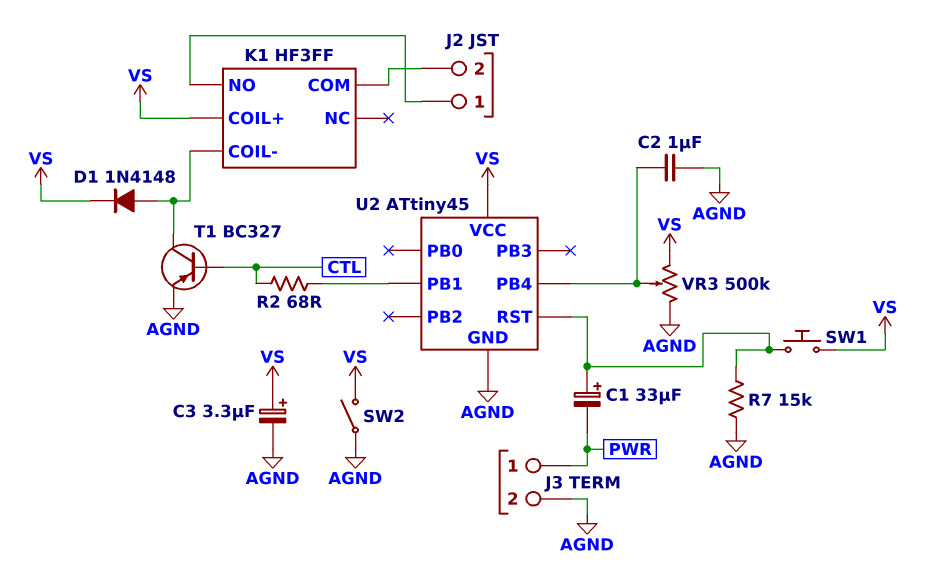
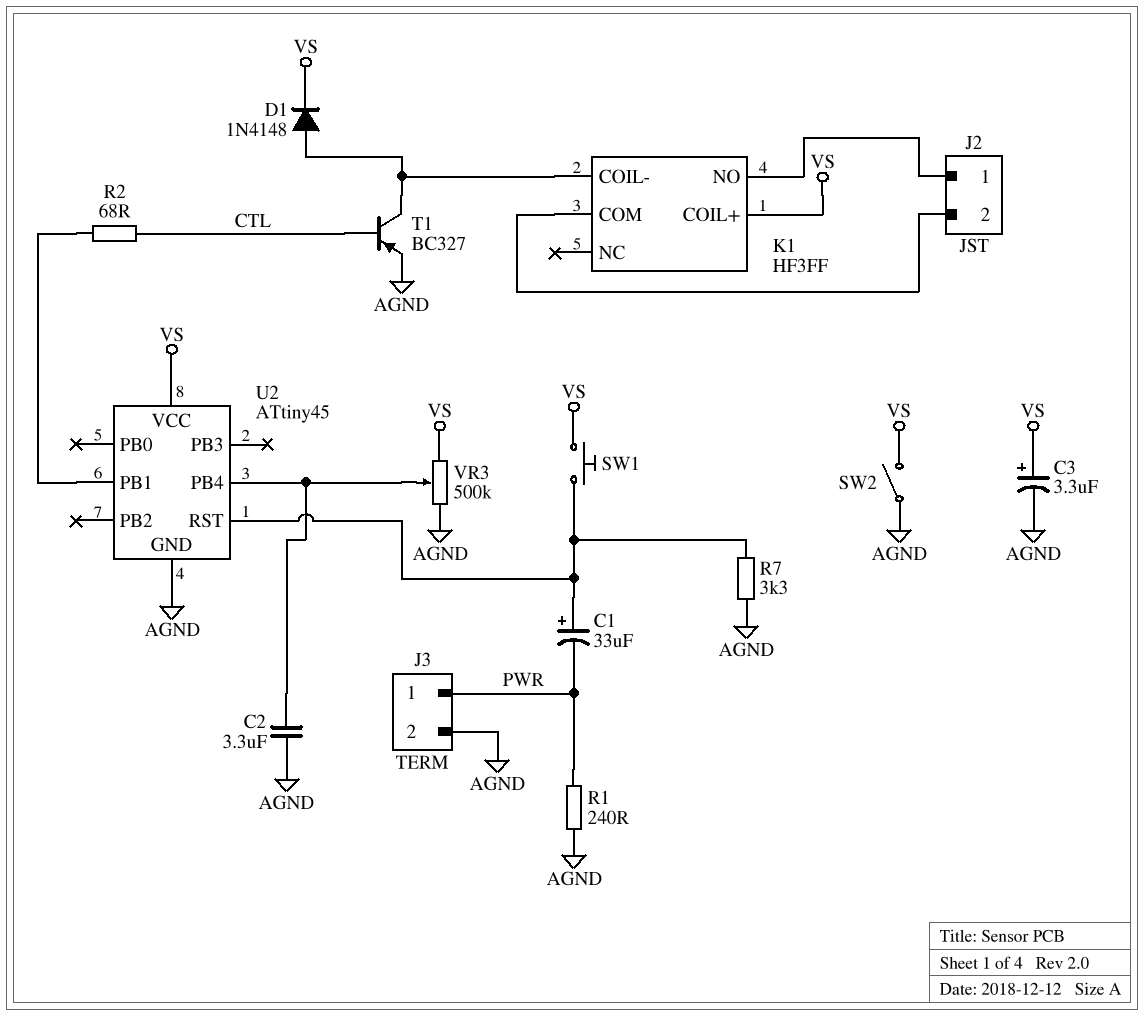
C2: 1uF (AGND, U2/PB4) -> 3.3uF (AGND, U2/PB4)
R1: none -> 240 (AGND, PWR)
R7: 15k (AGND, U2/RST) -> 3.3k (AGND, U2/RST)

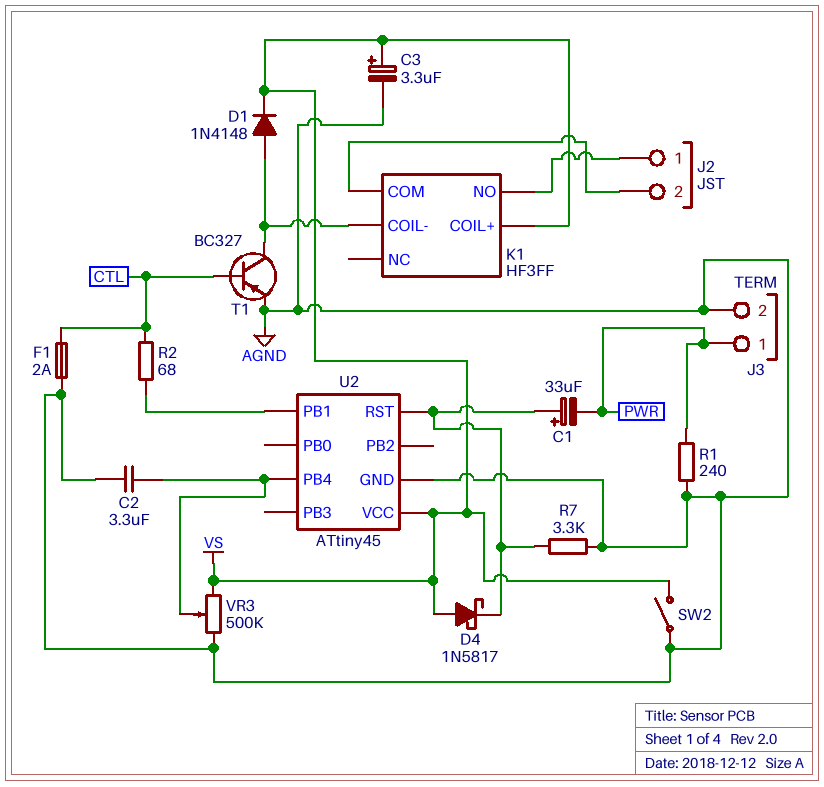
D4: none -> schottky 1N5817 (A VS, K U2/RST)
F1: none -> 2A (AGND, CTL)
SW1: button (U2/RST, VS) -> none

